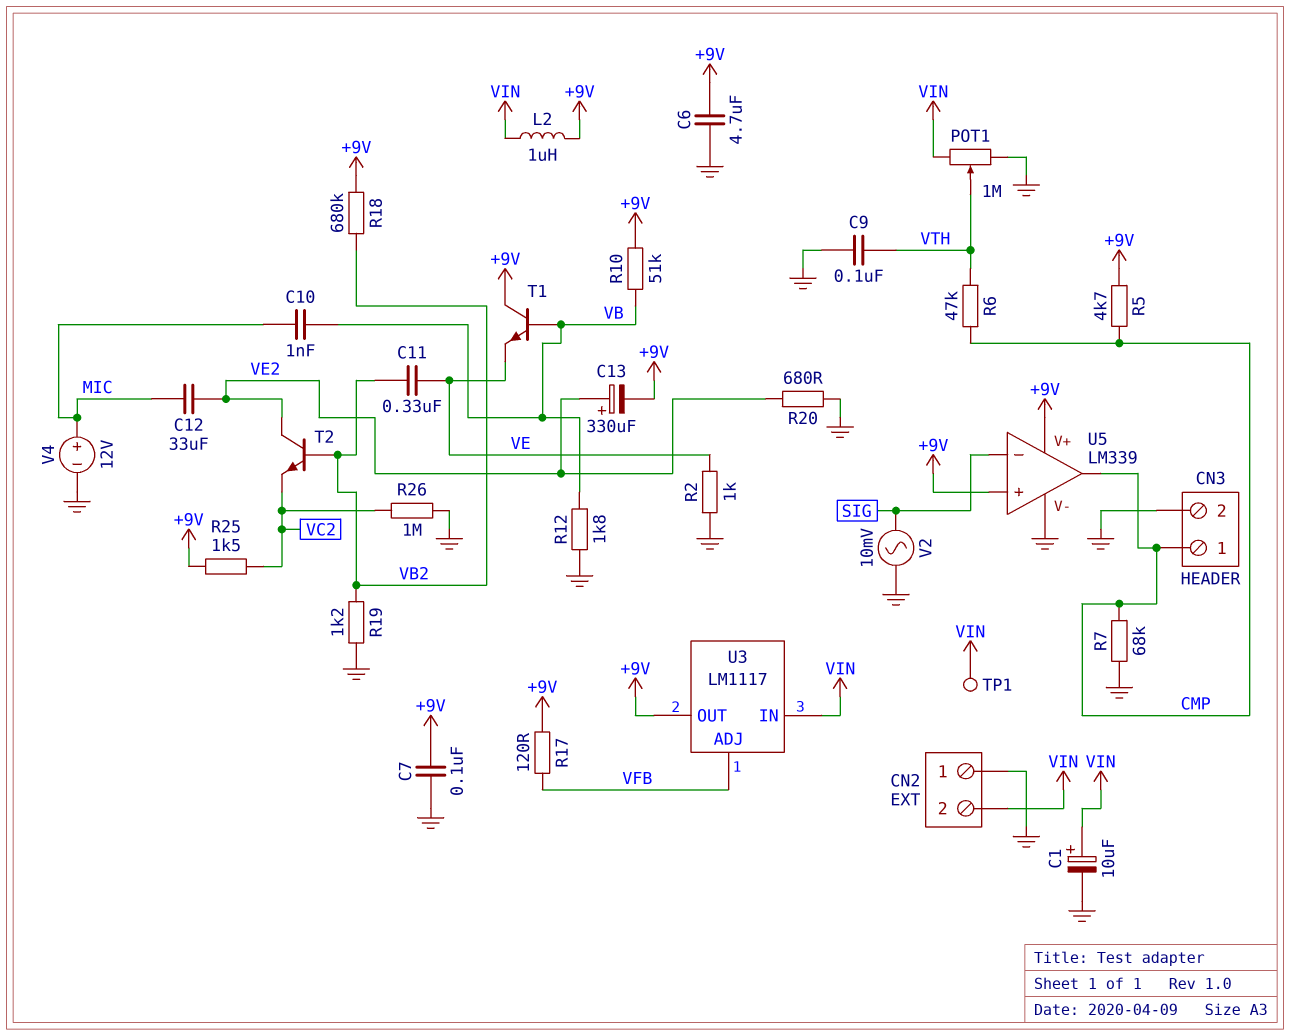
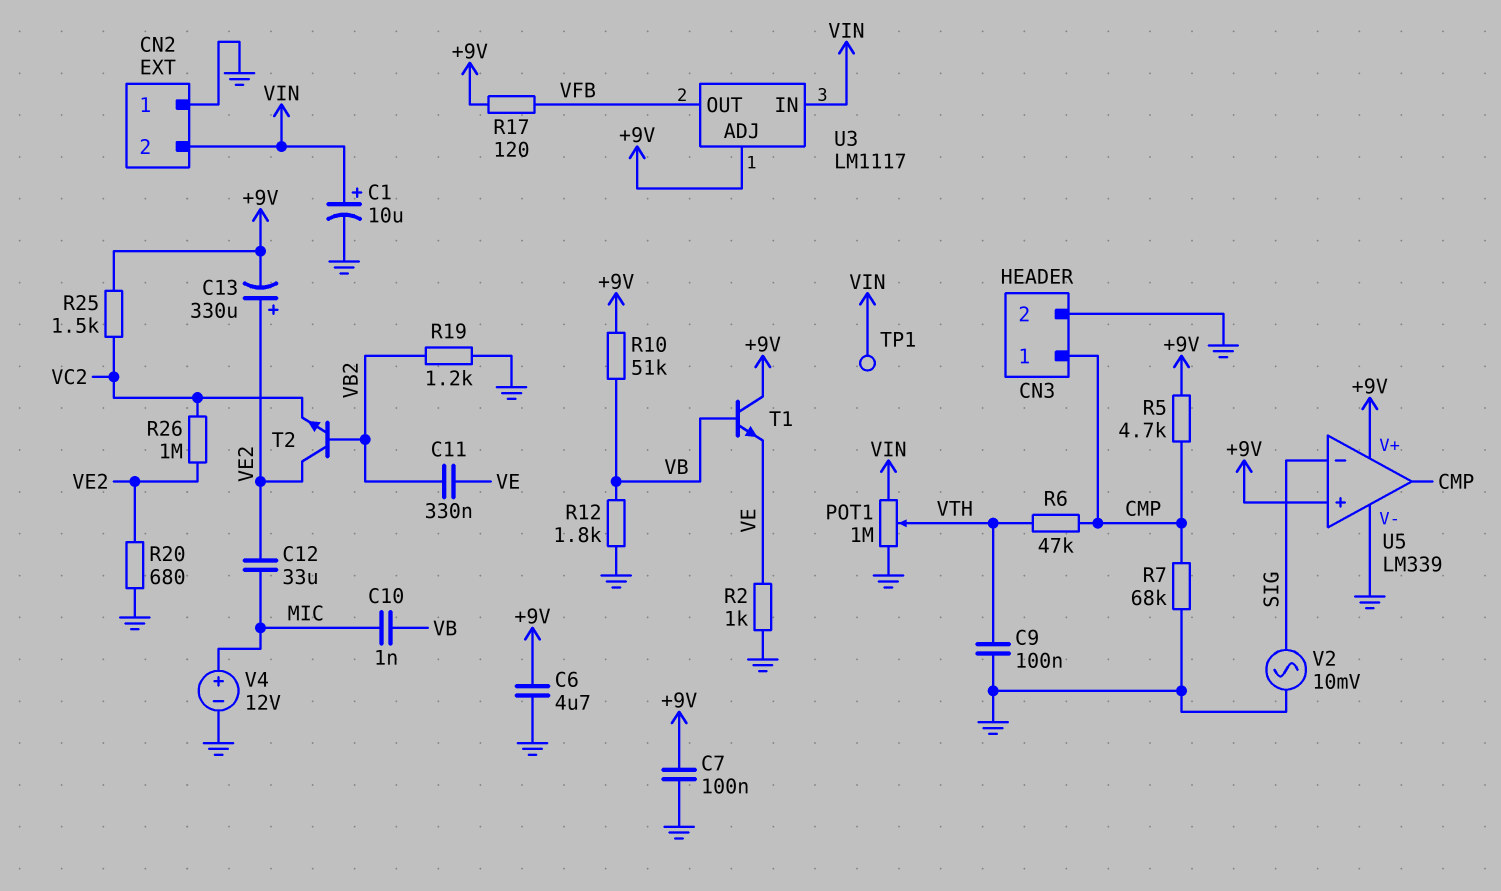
L2: 1uH (+9V, VIN) -> none
R18: 680k (+9V, VB2) -> none
R26: 1M (GND, VC2) -> 1M (VC2, VE2)
U3 pin ADJ: VFB -> +9V
U3 pin OUT: +9V -> VFB

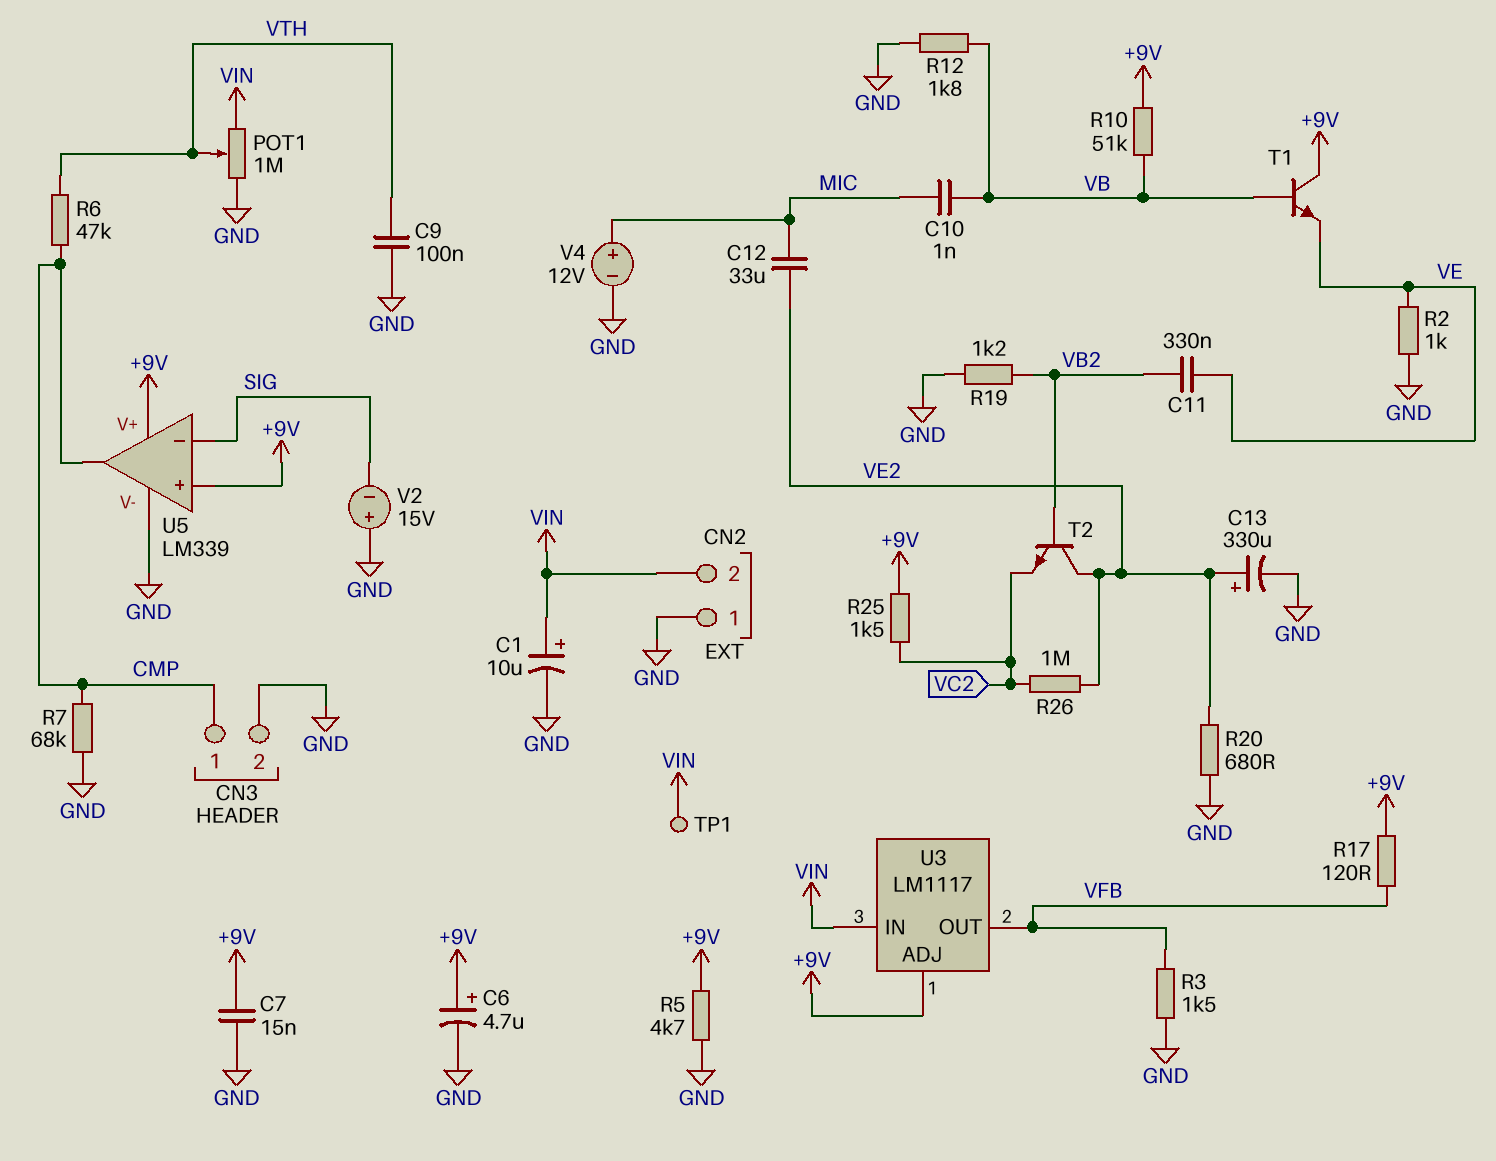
C6: 4.7uF (+9V, GND) -> 4.7uF (plus +9V, minus GND)
C7: 100nF (+9V, GND) -> 15nF (+9V, GND)
C13: 330uF (plus VE2, minus +9V) -> 330uF (plus VE2, minus GND)
R3: none -> 1.5k (GND, VFB)
R5: 4.7k (+9V, CMP) -> 4.7k (+9V, GND)
V2: AC 10mV (GND, SIG) -> 15V (plus GND, minus SIG)

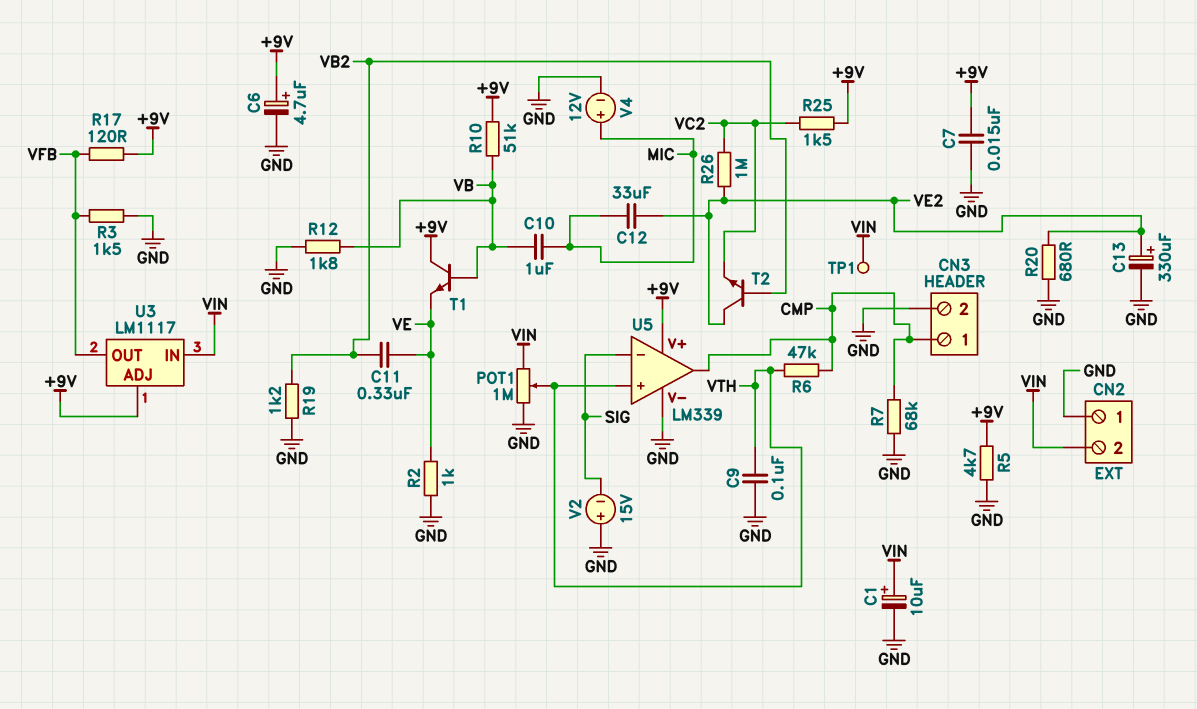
C10: 1nF (MIC, VB) -> 1uF (MIC, VB)
U5 pin in+: +9V -> VTH

